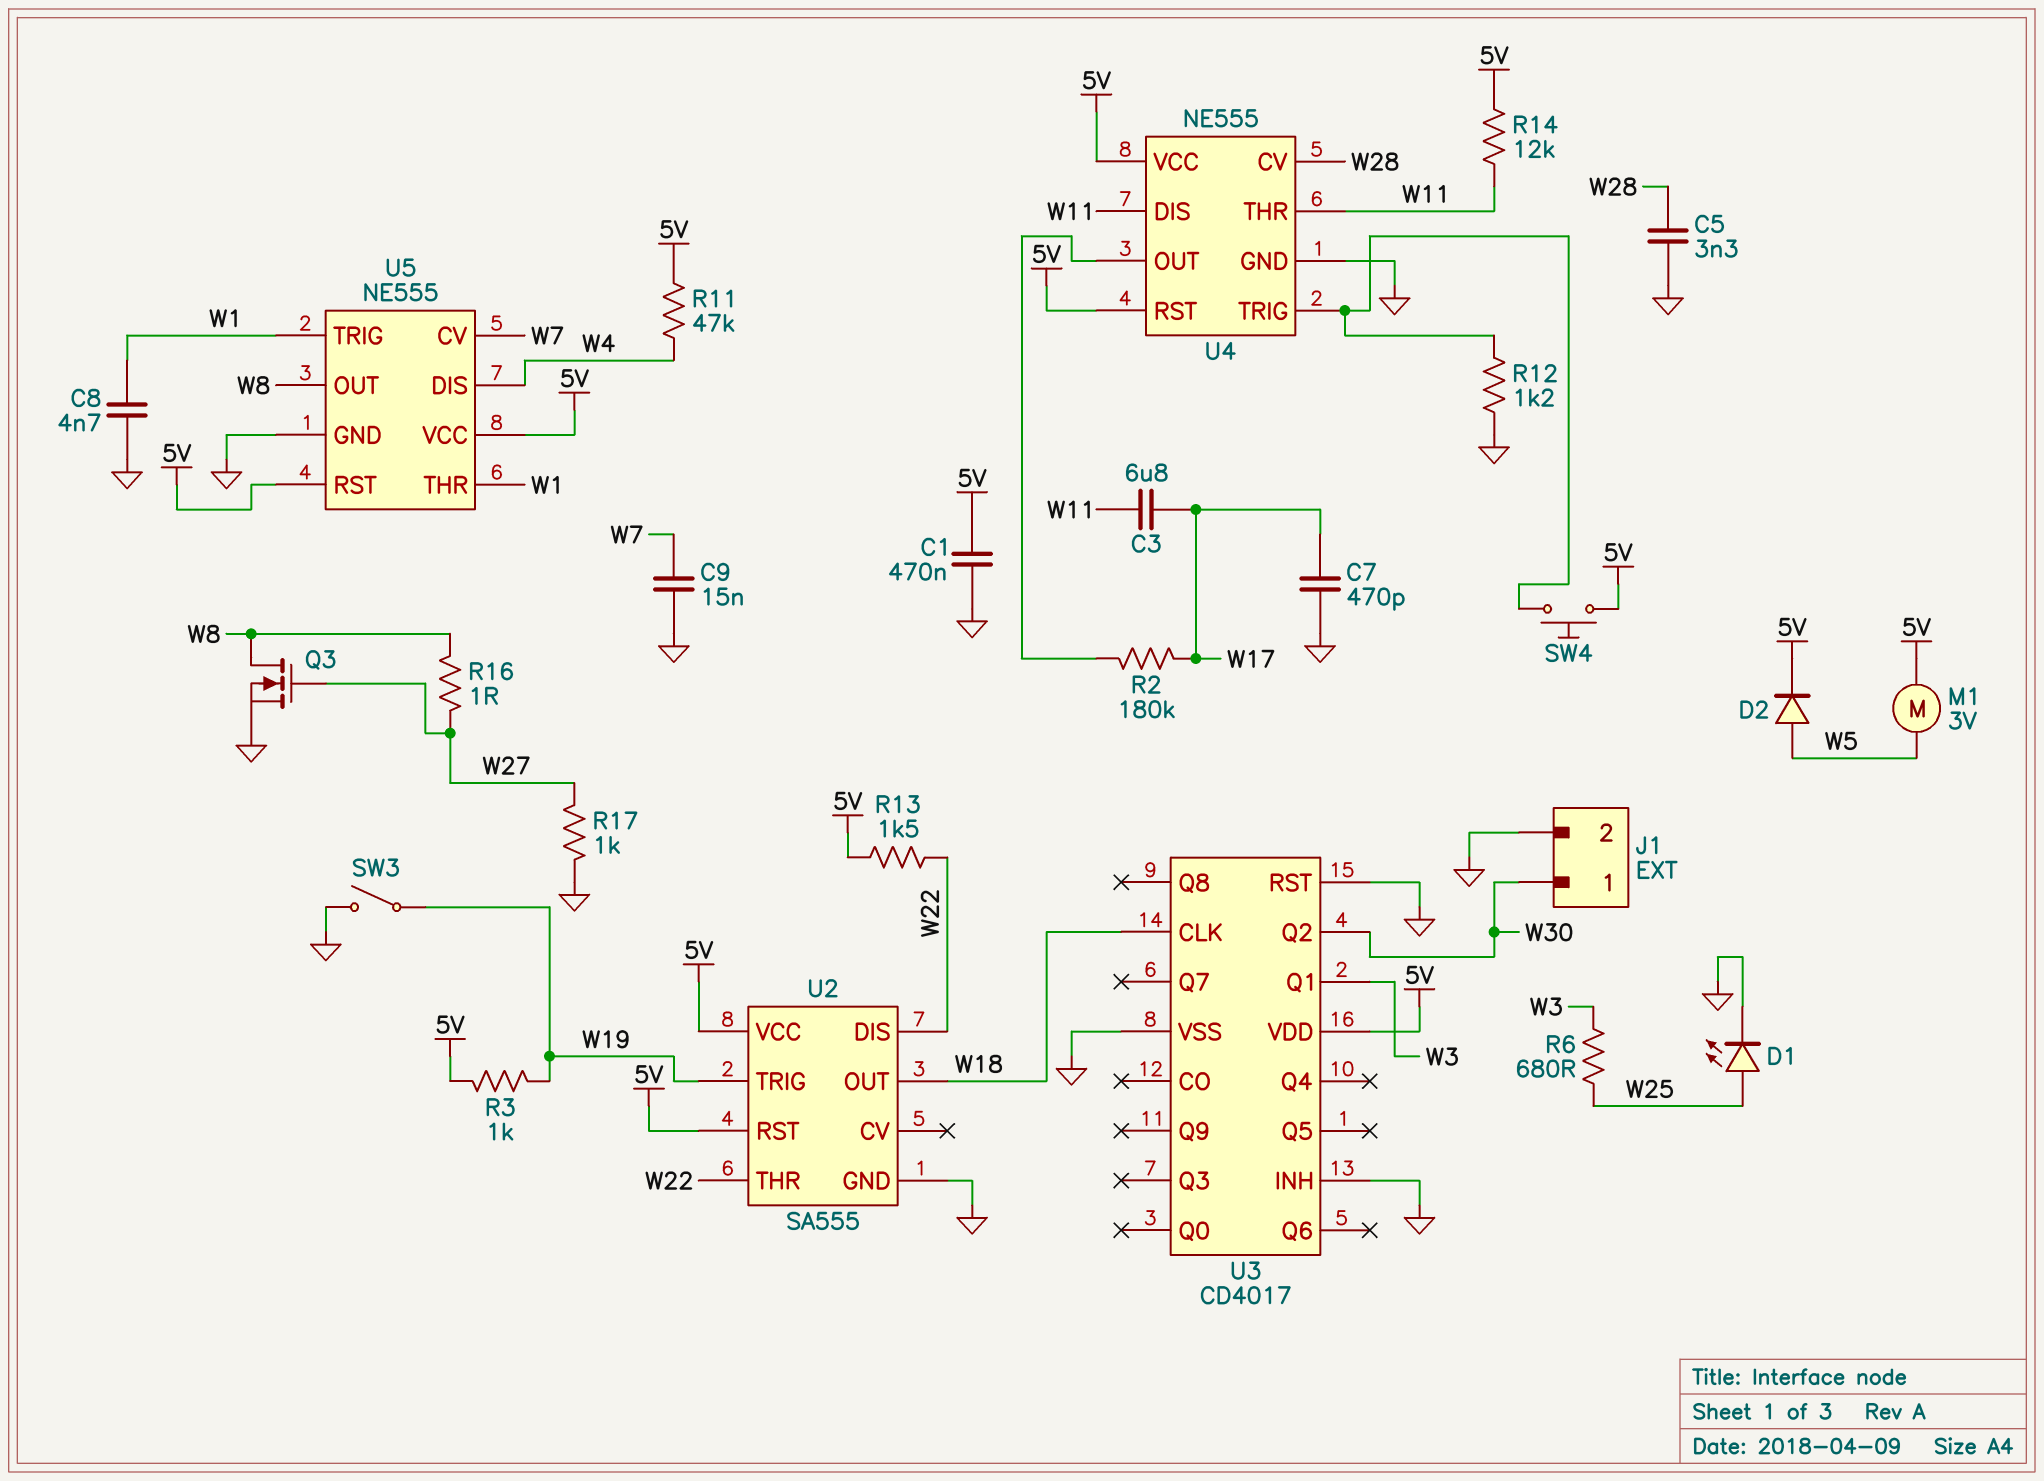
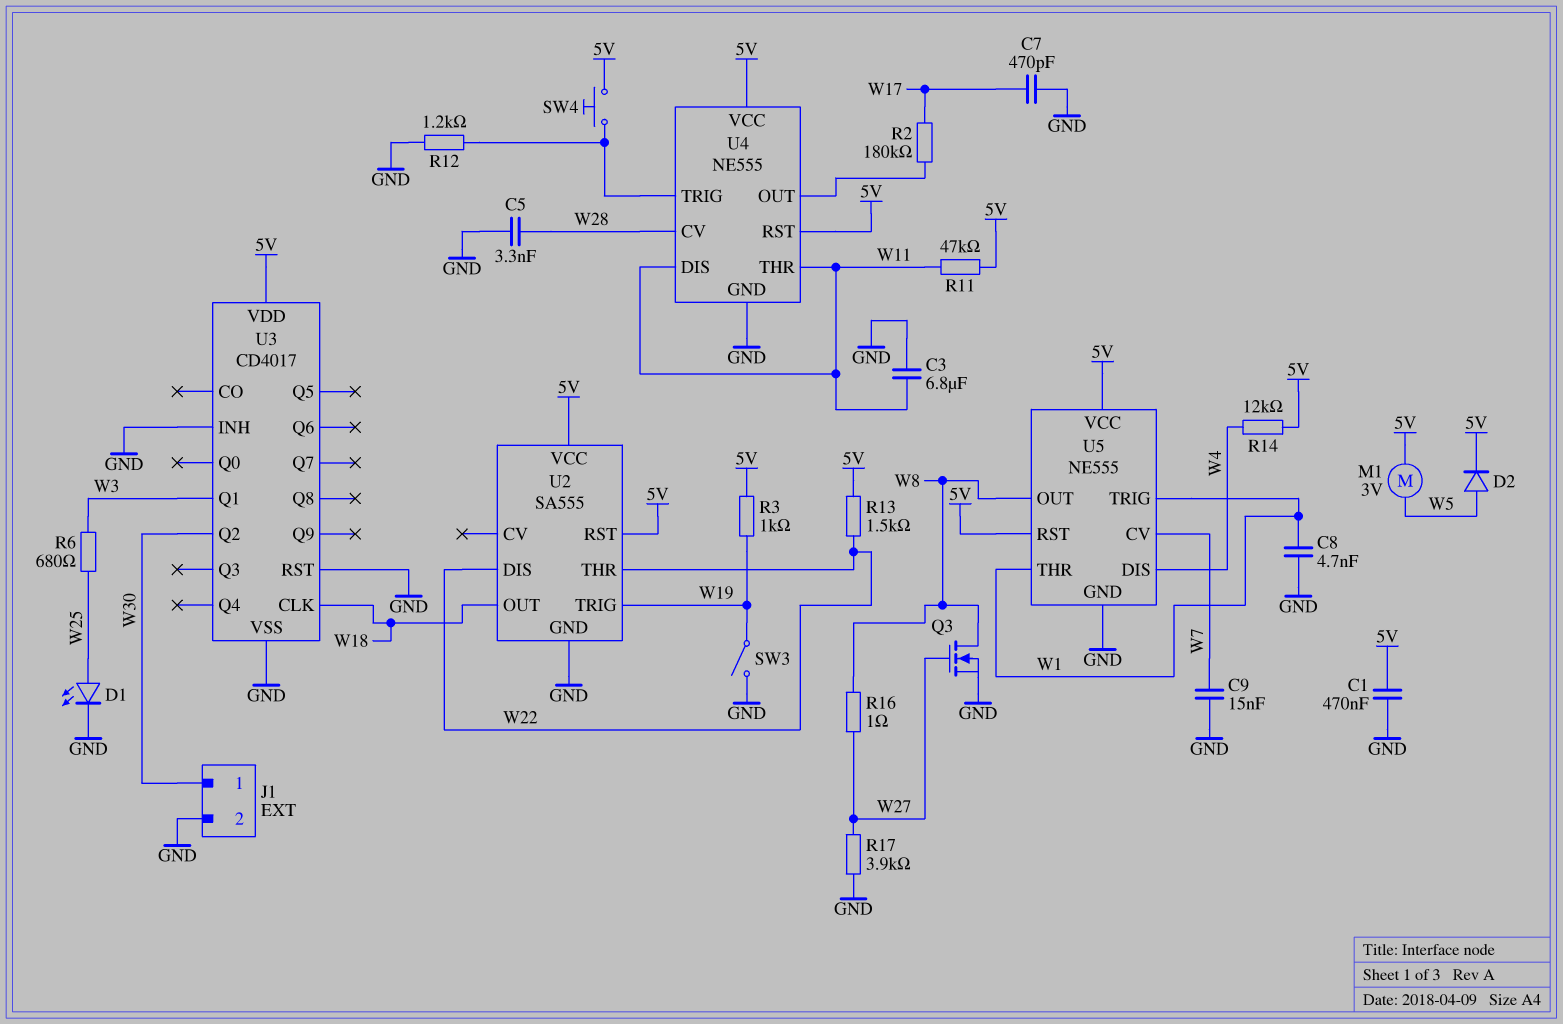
C3: 6.8uF (W11, W17) -> 6.8uF (GND, W11)
R11: 47k (5V, W4) -> 47k (5V, W11)
R14: 12k (5V, W11) -> 12k (5V, W4)
R17: 1k (GND, W27) -> 3.9k (GND, W27)

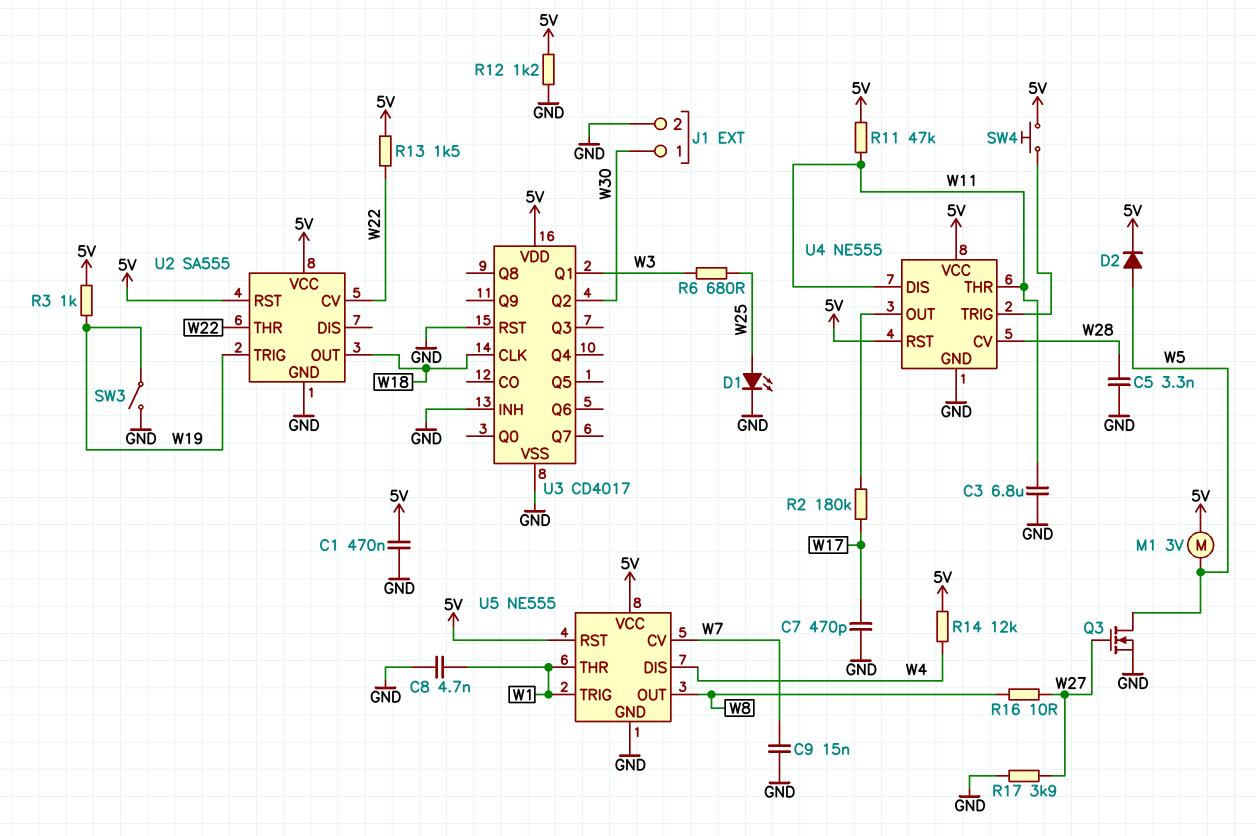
Q3: NMOS (G W27, D W8, S GND) -> NMOS (G W27, D W5, S GND)
R12: 1.2k (GND, U4/TRIG) -> 1.2k (5V, GND)
R16: 1 (W8, W27) -> 10 (W8, W27)
U2 pin CV: none -> W22
U2 pin DIS: W22 -> none

